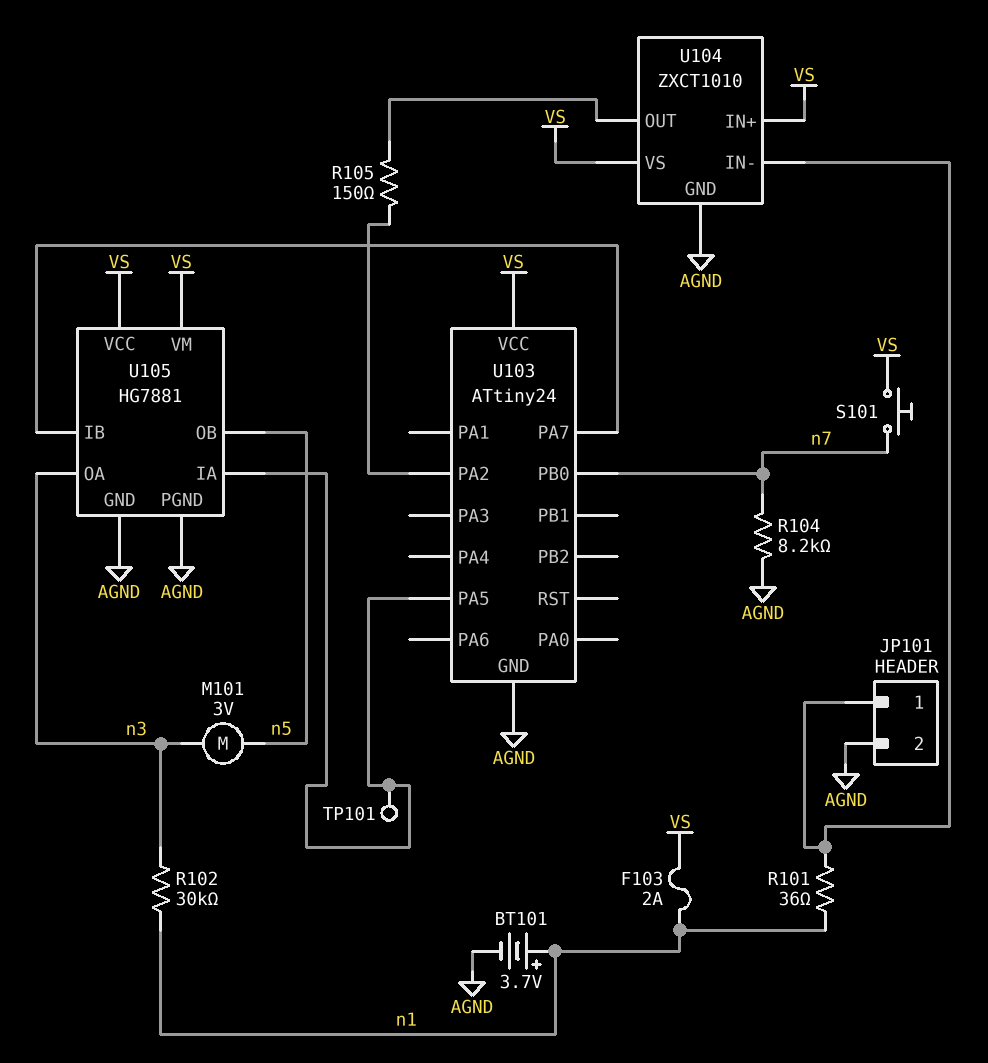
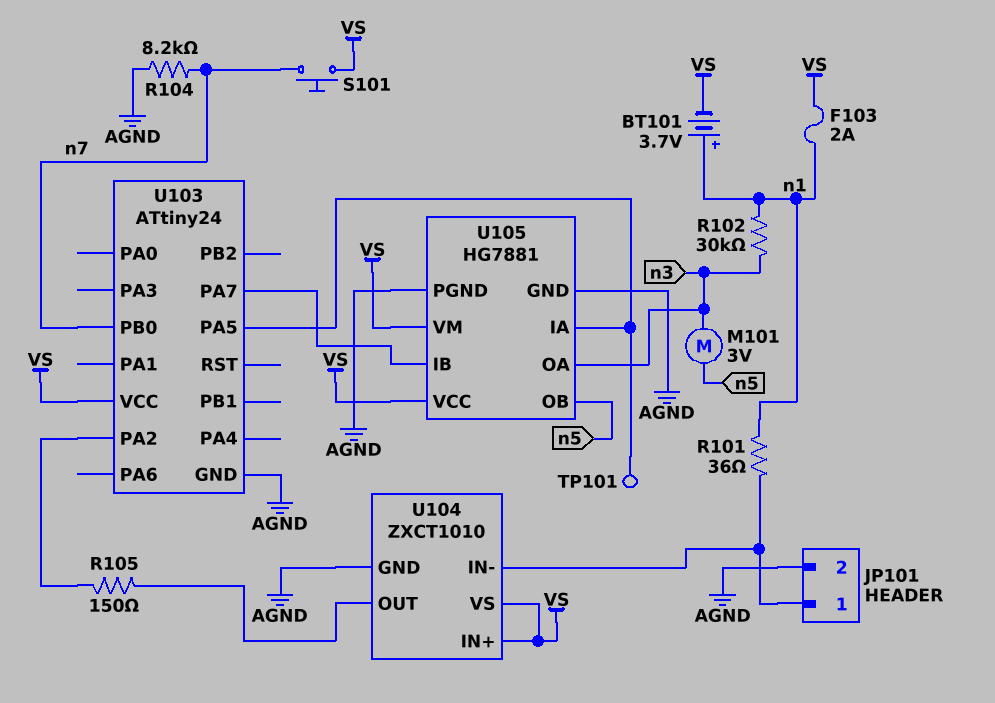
BT101: 3.7V (plus n1, minus AGND) -> 3.7V (plus n1, minus VS)

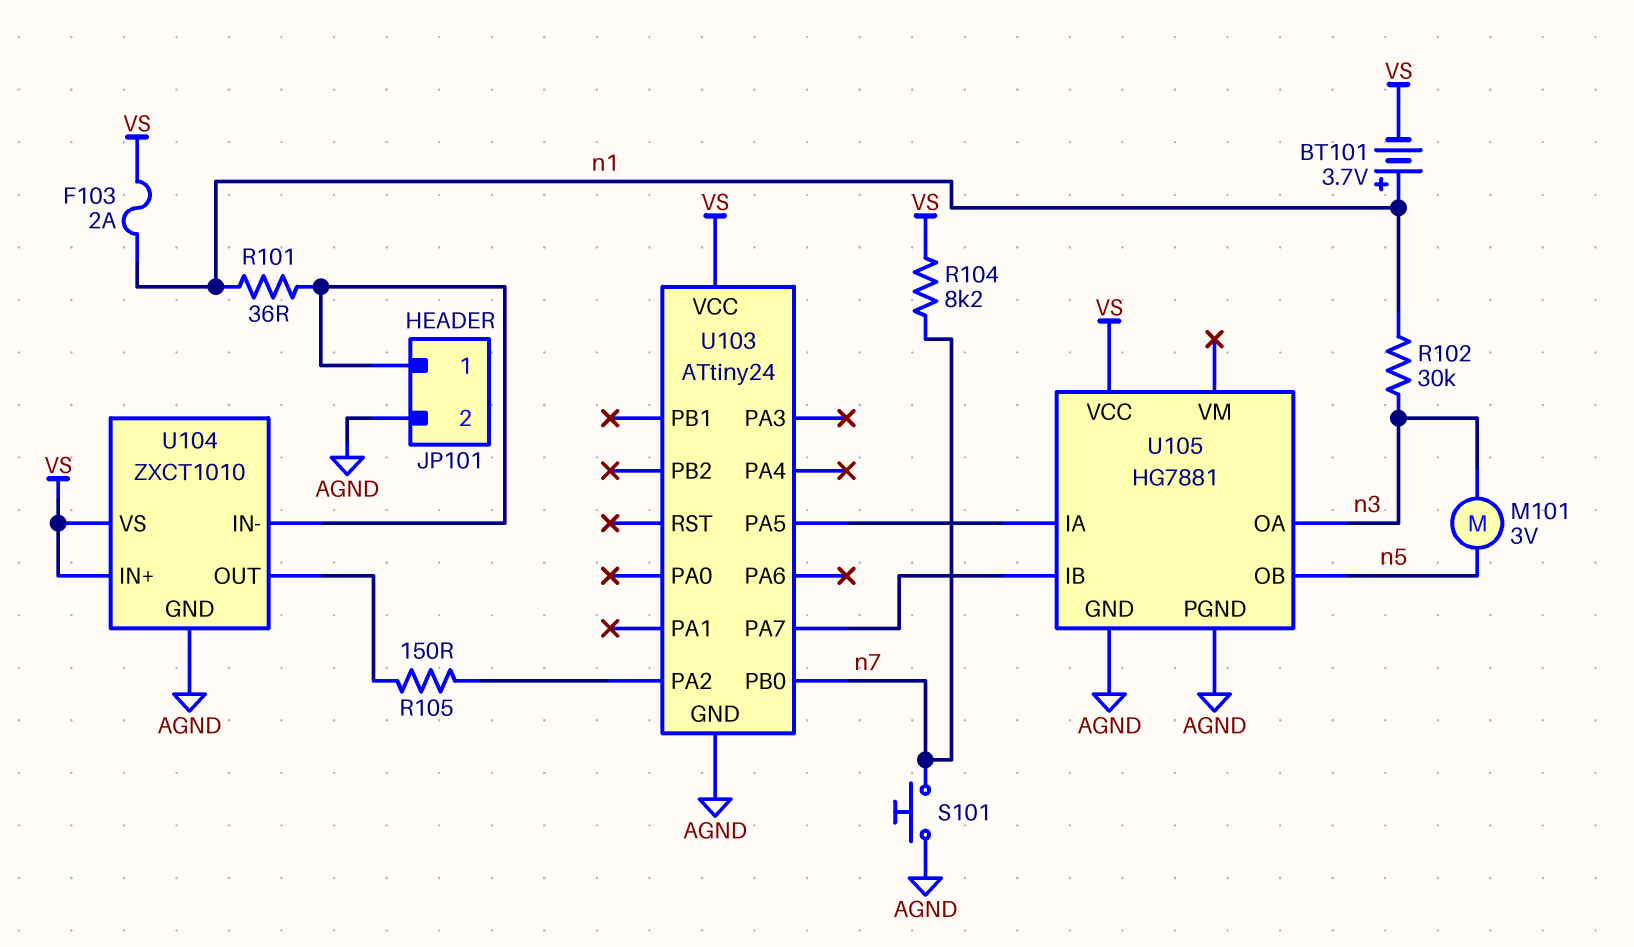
R104: 8.2k (AGND, n7) -> 8.2k (VS, n7)
S101: button (VS, n7) -> button (AGND, n7)
TP101: test point (U103/PA5) -> none
U105 pin VM: VS -> none

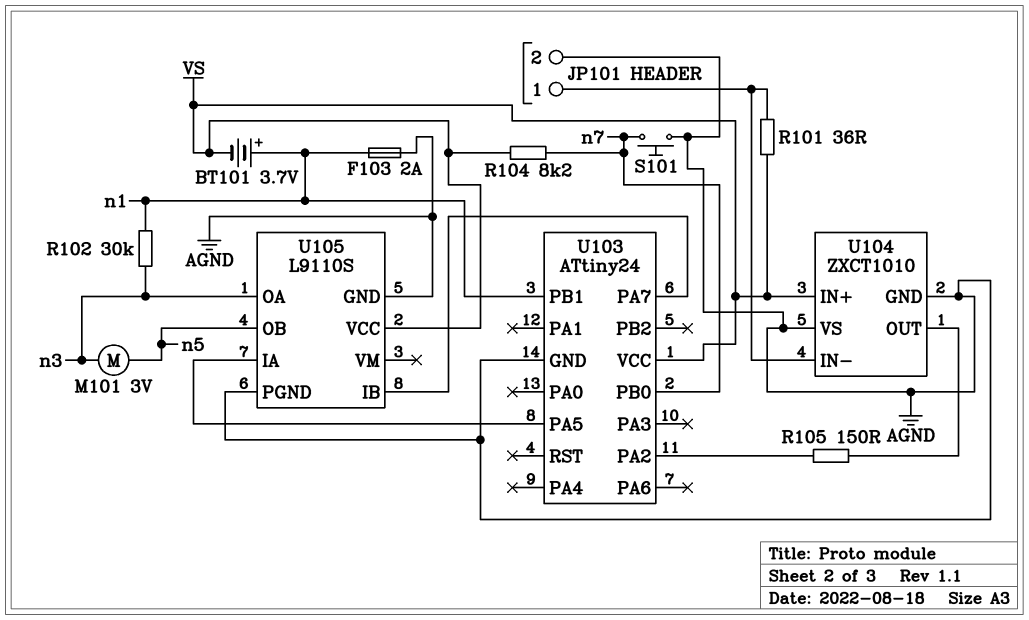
F103: 2A (VS, n1) -> 2A (AGND, n1)
R101: 36 (JP101/1, n1) -> 36 (JP101/1, VS)
U103 pin PB1: none -> n1
U104 pin VS: VS -> AGND
U105: HG7881 -> L9110S

